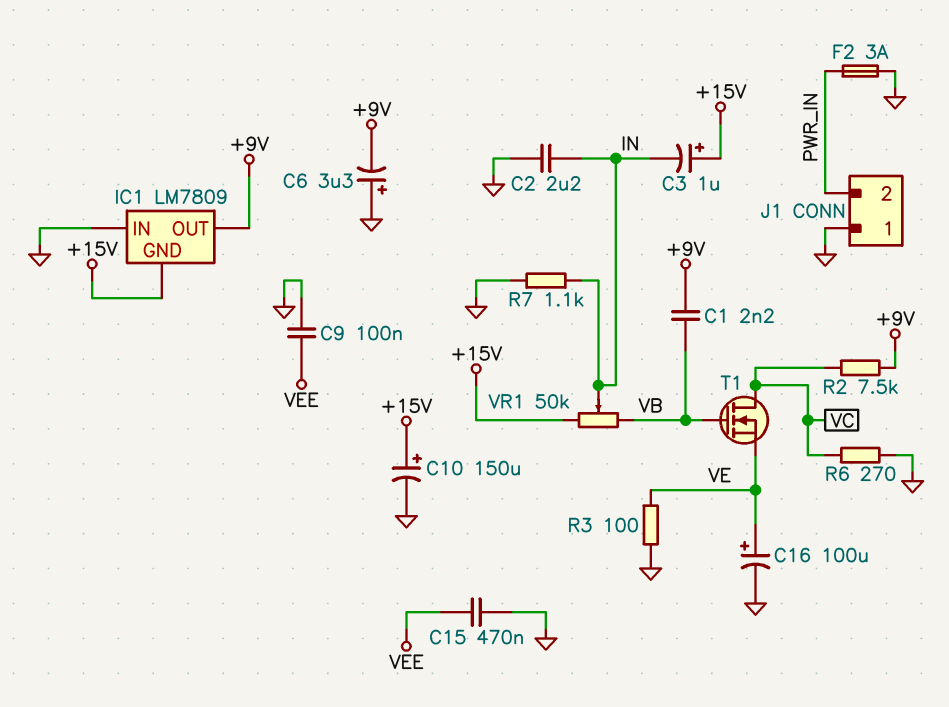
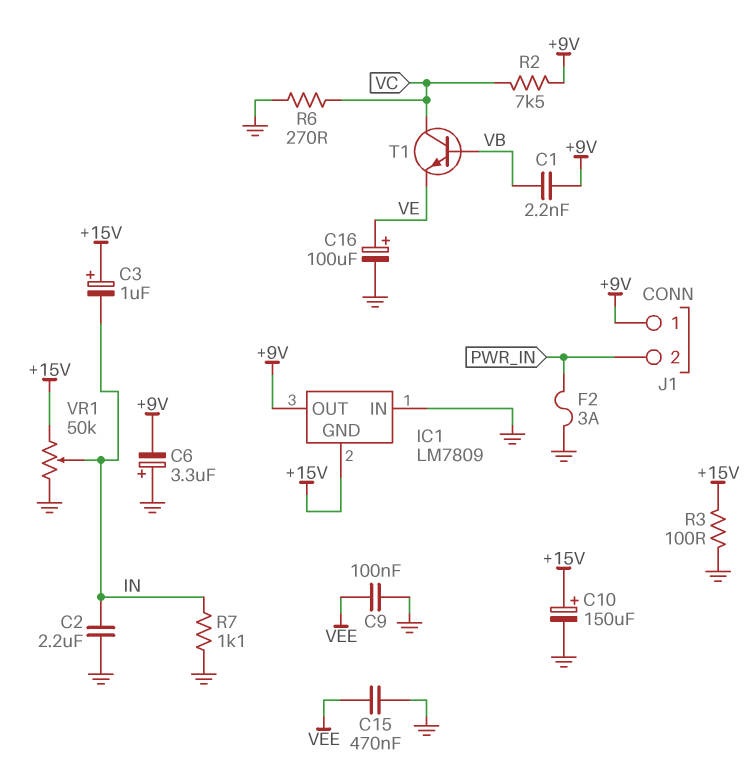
J1 pin 1: GND -> +9V
R3: 100 (GND, VE) -> 100 (+15V, GND)
T1: NMOS (G VB, D VC, S VE) -> NPN (B VB, C VC, E VE)
VR1: 50k (+15V, VB, wiper IN) -> 50k (+15V, GND, wiper IN)

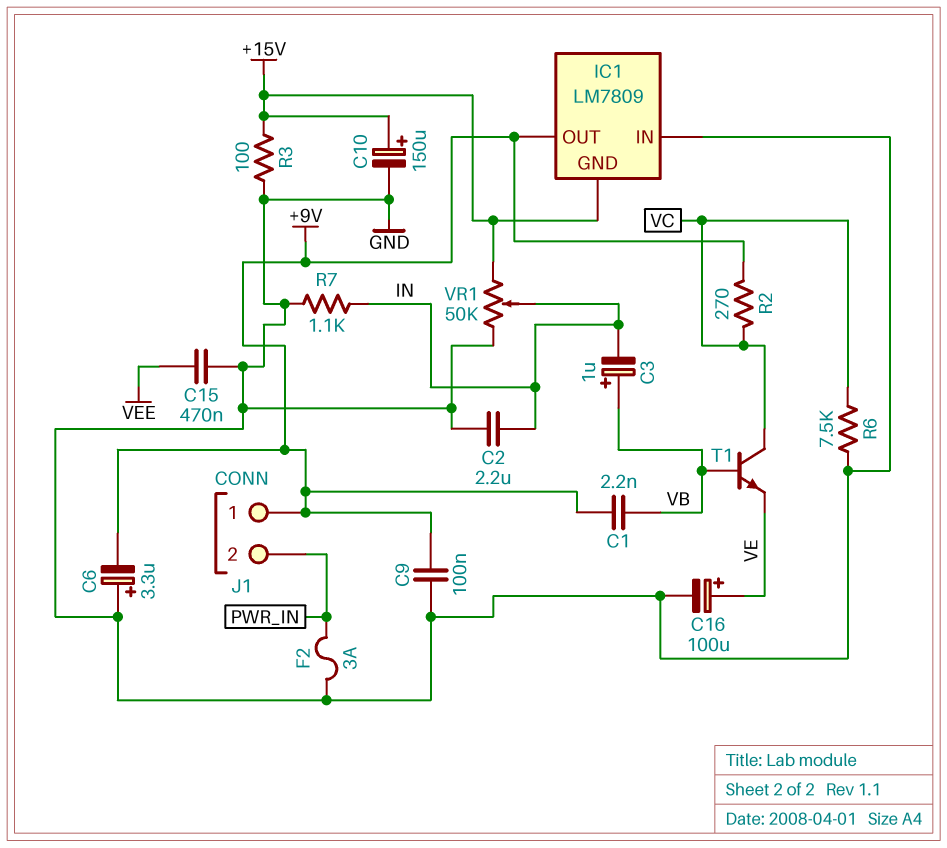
C3: 1uF (plus +15V, minus IN) -> 1uF (plus VB, minus IN)
C9: 100nF (GND, VEE) -> 100nF (+9V, GND)
R2: 7.5k (+9V, VC) -> 270 (+9V, VC)
R6: 270 (GND, VC) -> 7.5k (GND, VC)

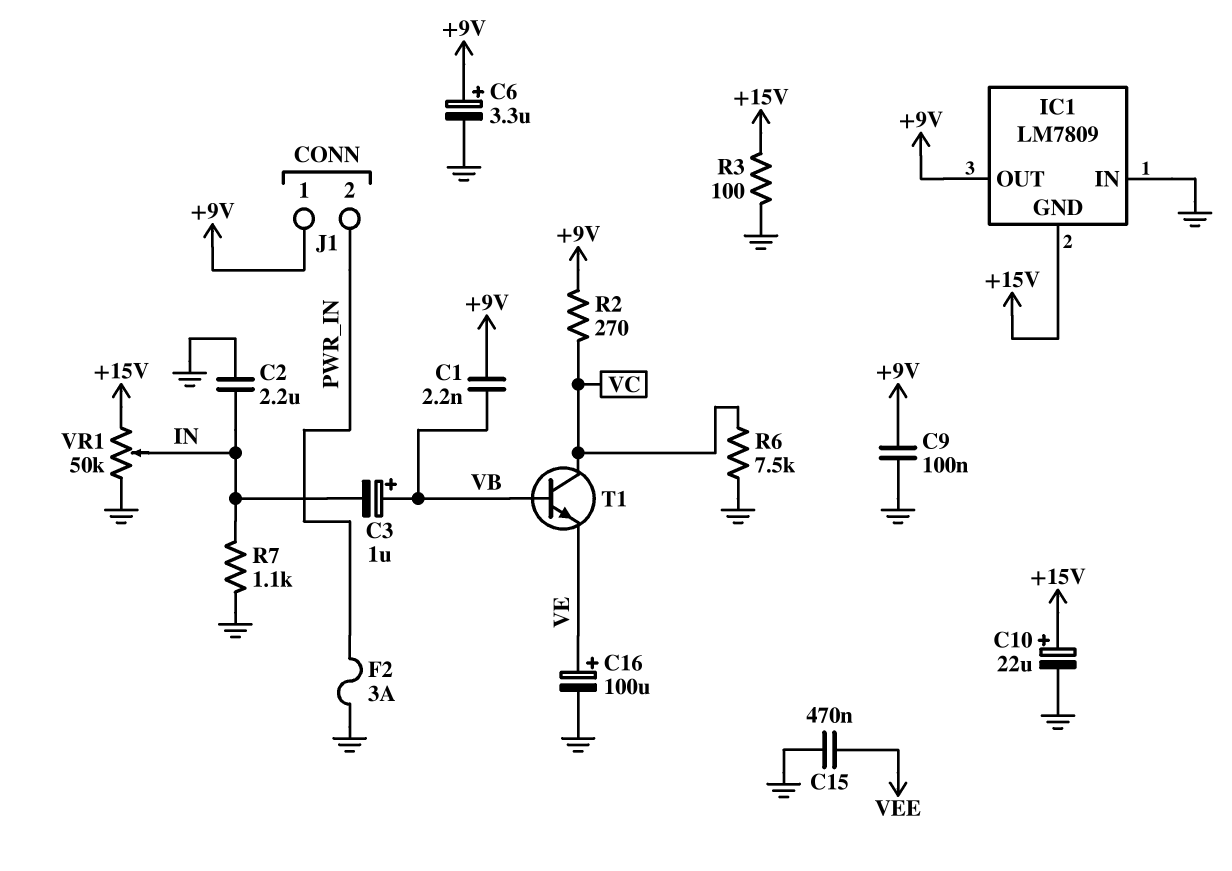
C6: 3.3uF (plus GND, minus +9V) -> 3.3uF (plus +9V, minus GND)
C10: 150uF (plus +15V, minus GND) -> 22uF (plus +15V, minus GND)

